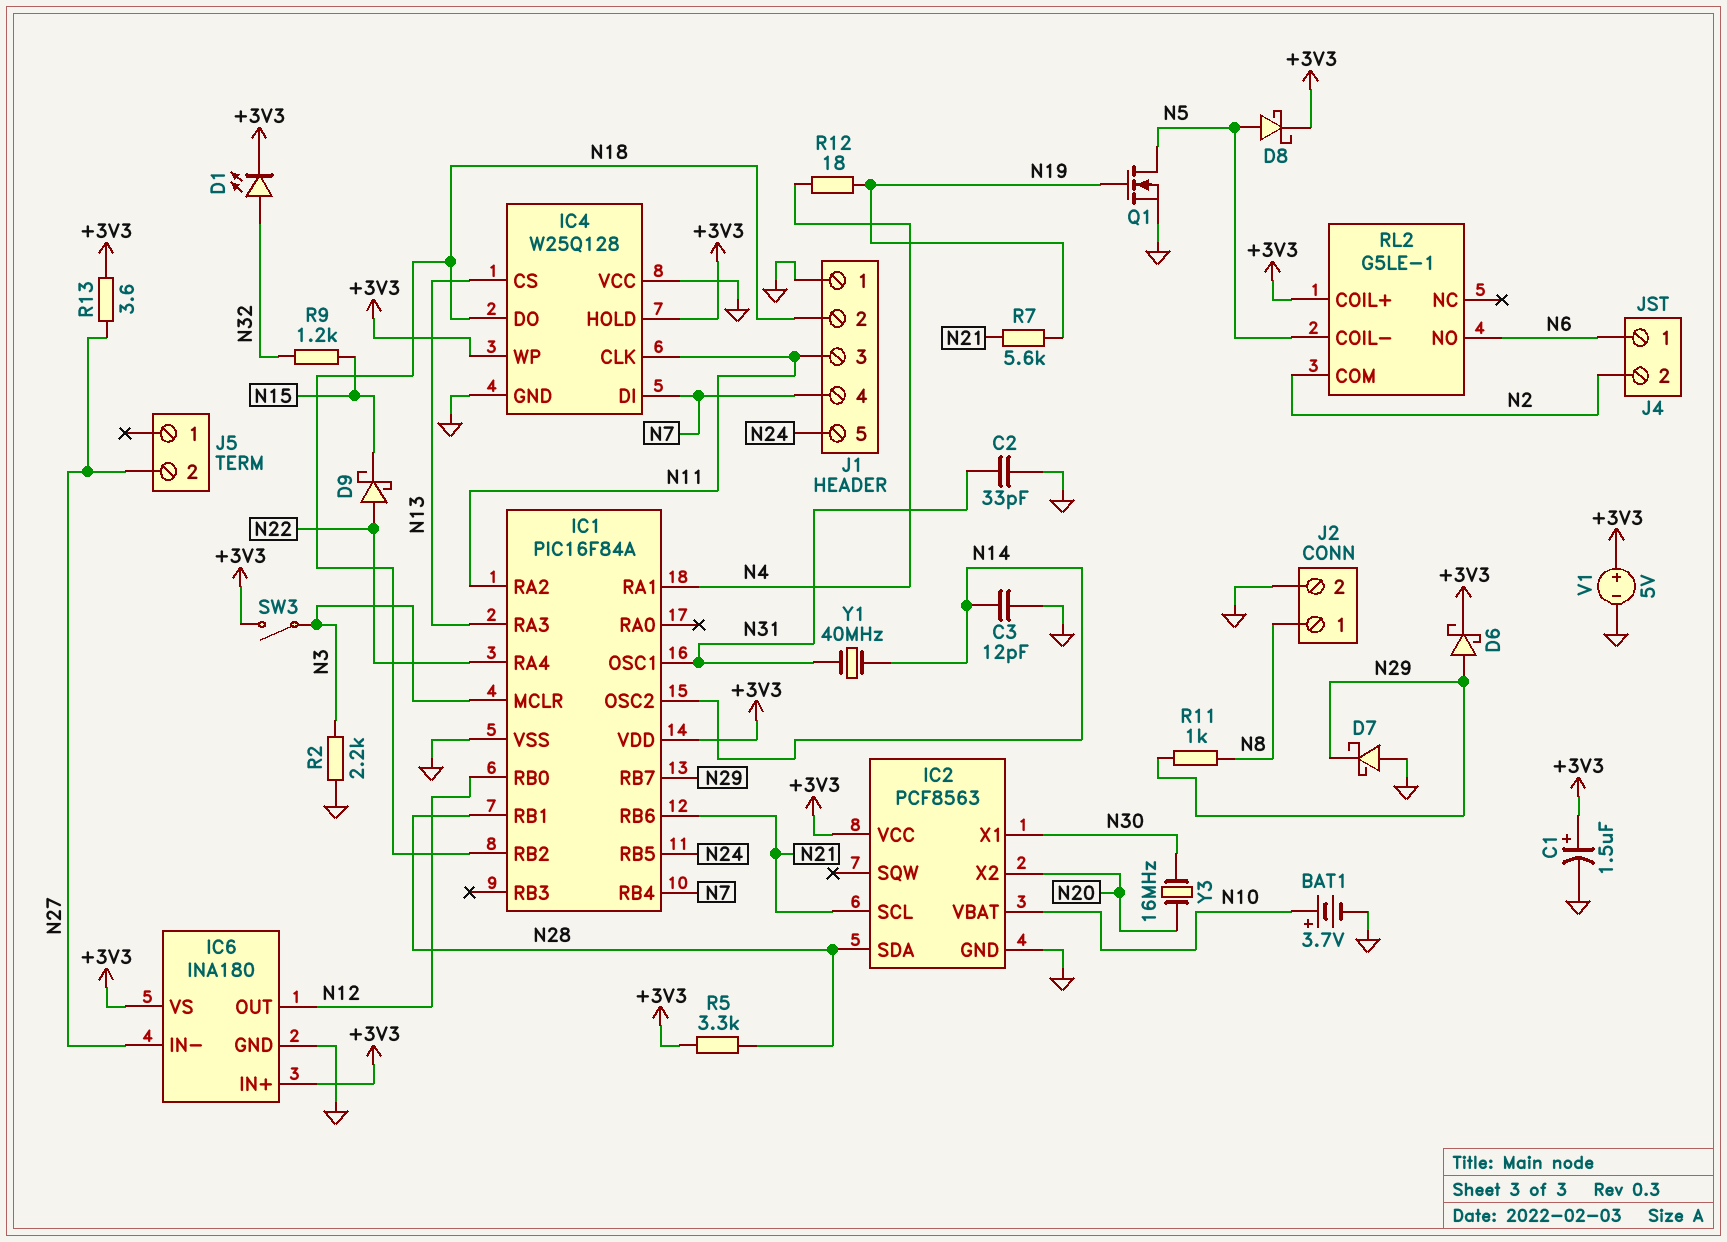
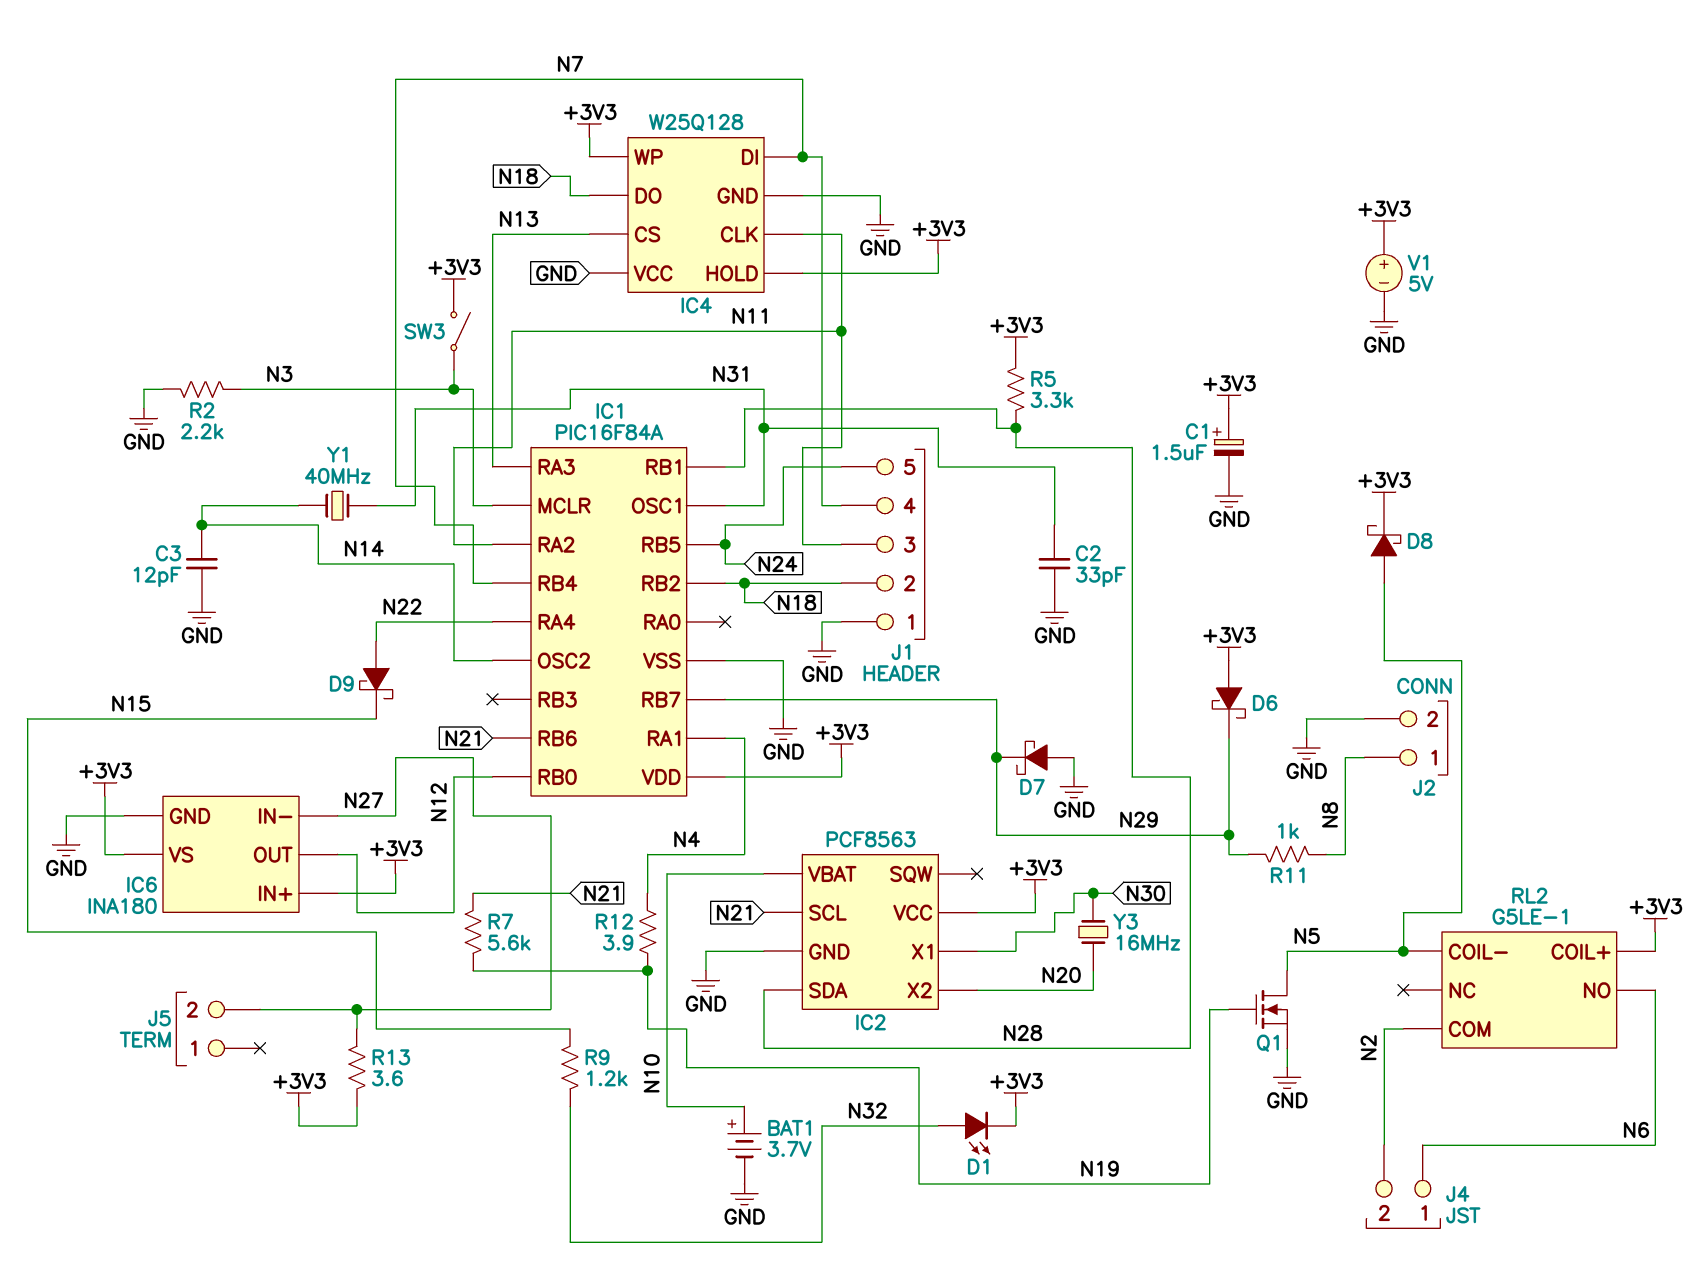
D6: schottky (A N29, K +3V3) -> schottky (A +3V3, K N29)
R12: 18 (N4, N19) -> 3.9 (N4, N19)

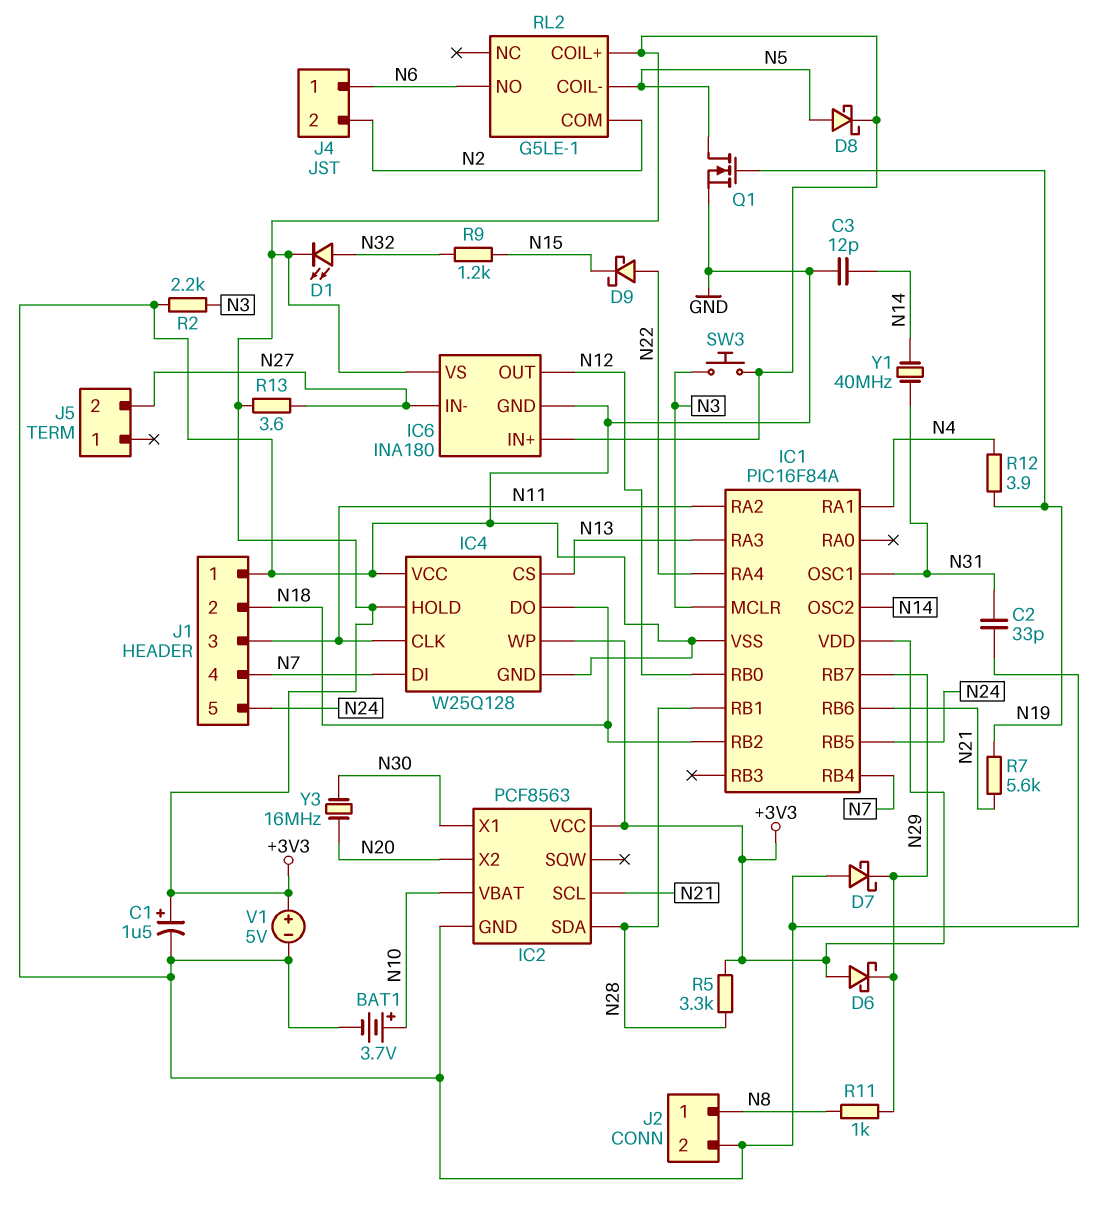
SW3: switch (+3V3, N3) -> button (+3V3, N3)

